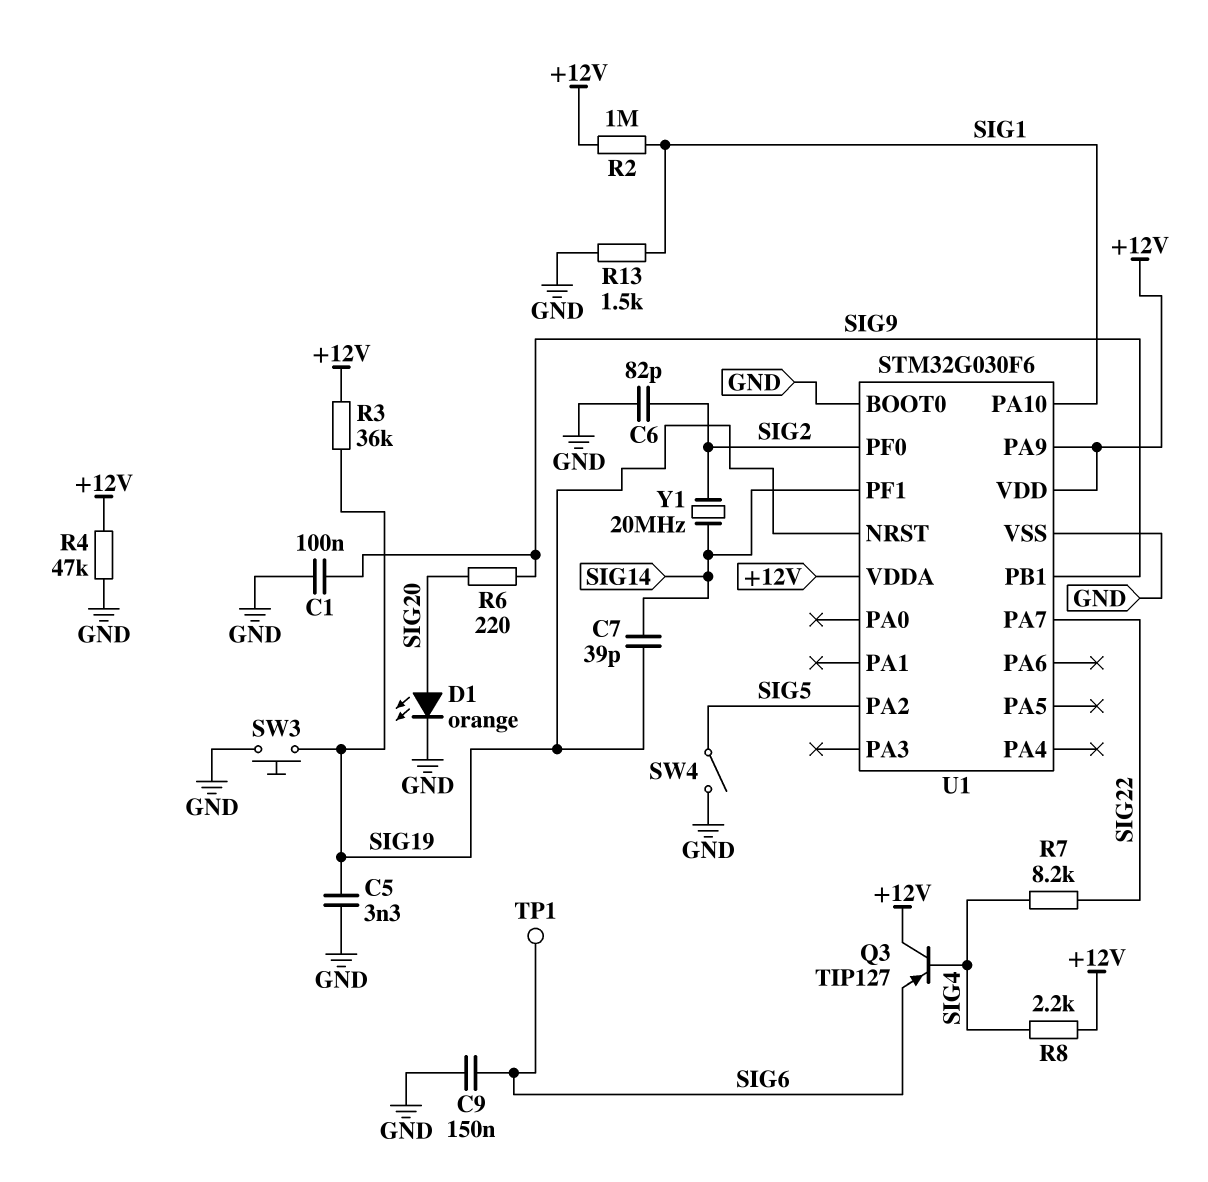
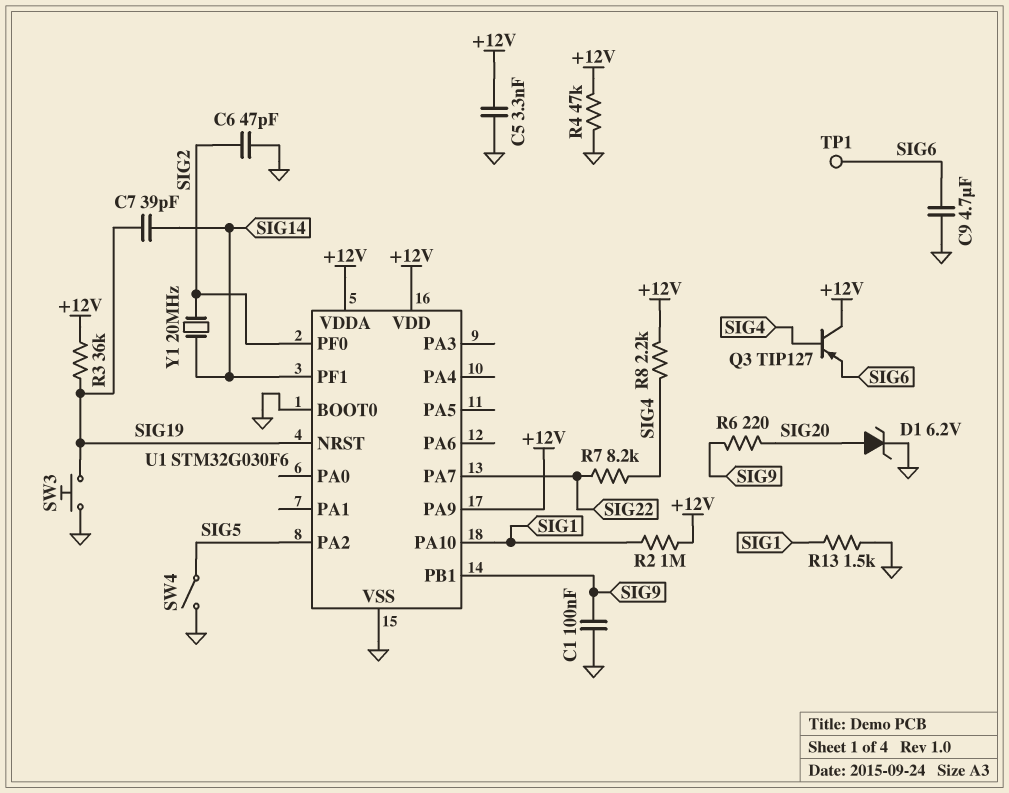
C5: 3.3nF (GND, SIG19) -> 3.3nF (+12V, GND)
C6: 82pF (GND, SIG2) -> 47pF (GND, SIG2)
C9: 150nF (GND, SIG6) -> 4.7uF (GND, SIG6)
D1: LED orange (A SIG20, K GND) -> zener 6.2V (A SIG20, K GND)

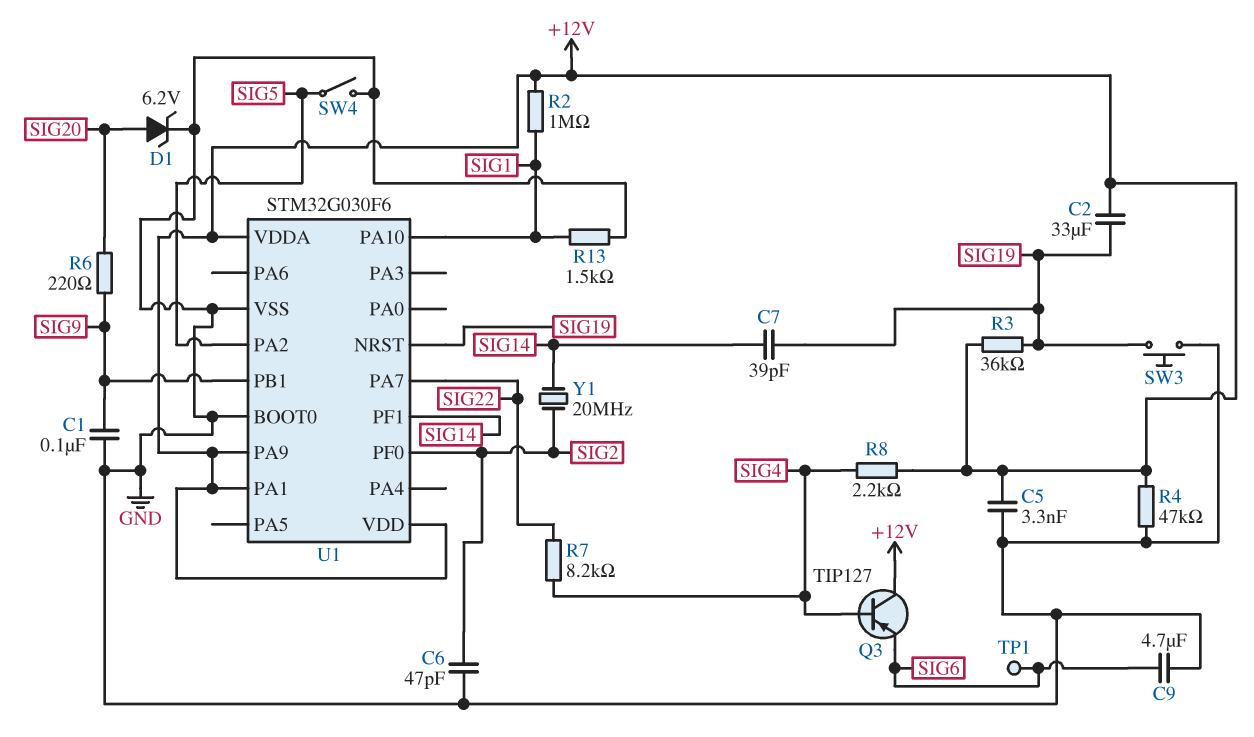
C2: none -> 33uF (+12V, SIG19)
U1 pin PA1: none -> +12V

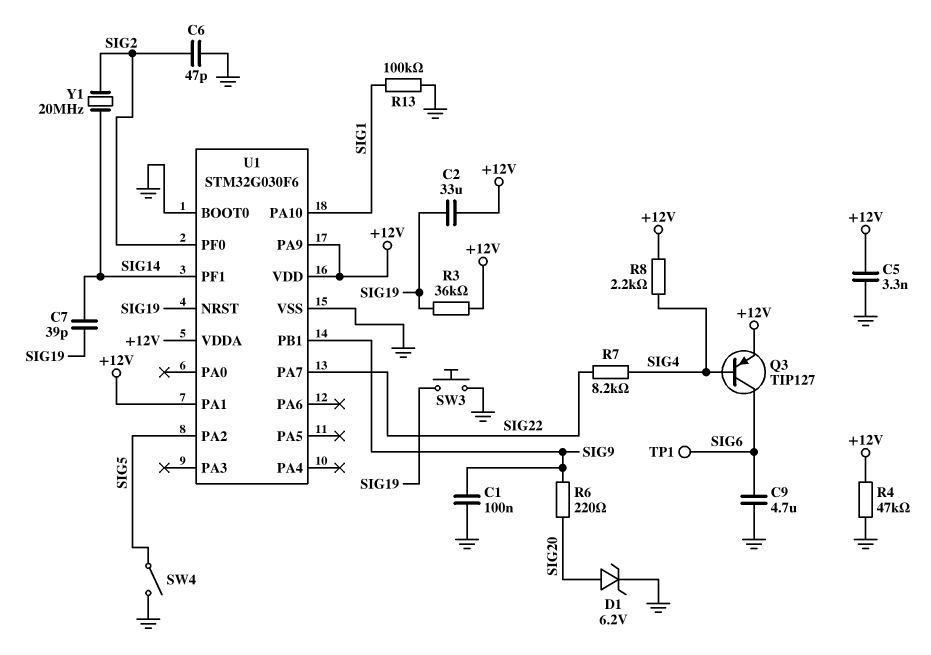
Q3: PNP TIP127 (B SIG4, C +12V, E SIG6) -> PNP TIP127 (B SIG4, C SIG6, E +12V)
R2: 1M (+12V, SIG1) -> none
R13: 1.5k (GND, SIG1) -> 100k (GND, SIG1)

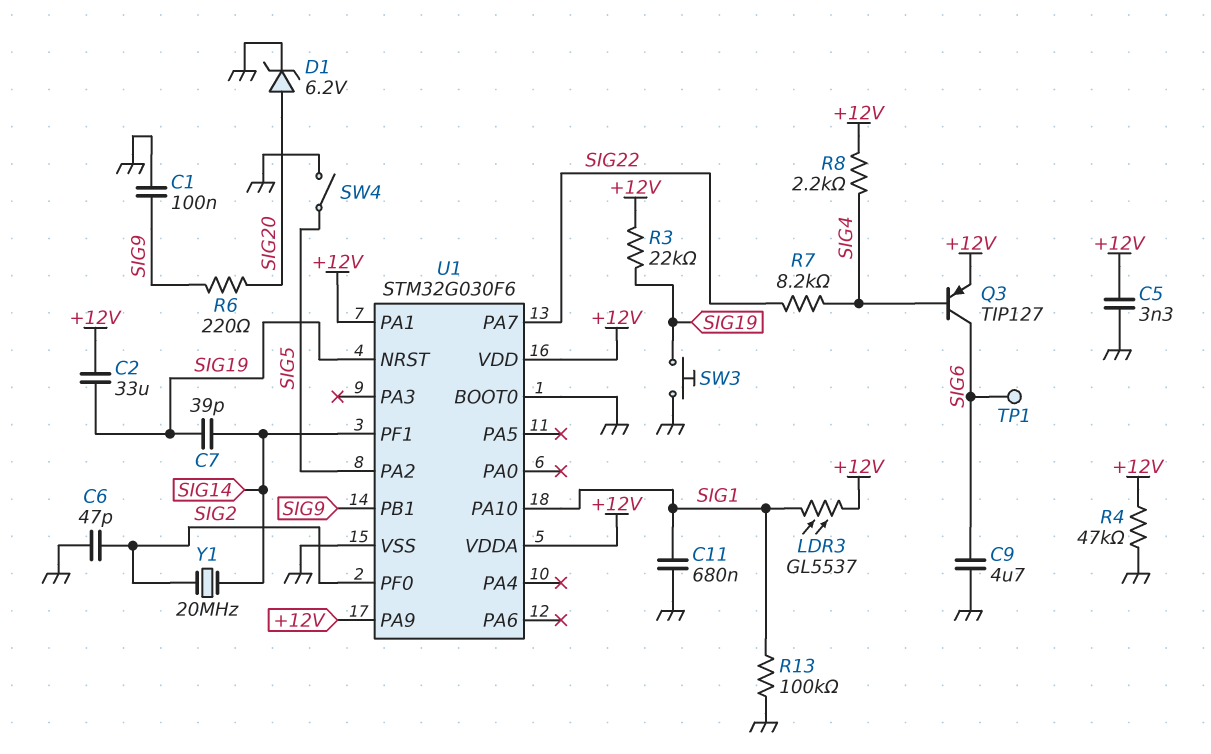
C11: none -> 680nF (GND, SIG1)
LDR3: none -> GL5537 (+12V, SIG1)
R3: 36k (+12V, SIG19) -> 22k (+12V, SIG19)

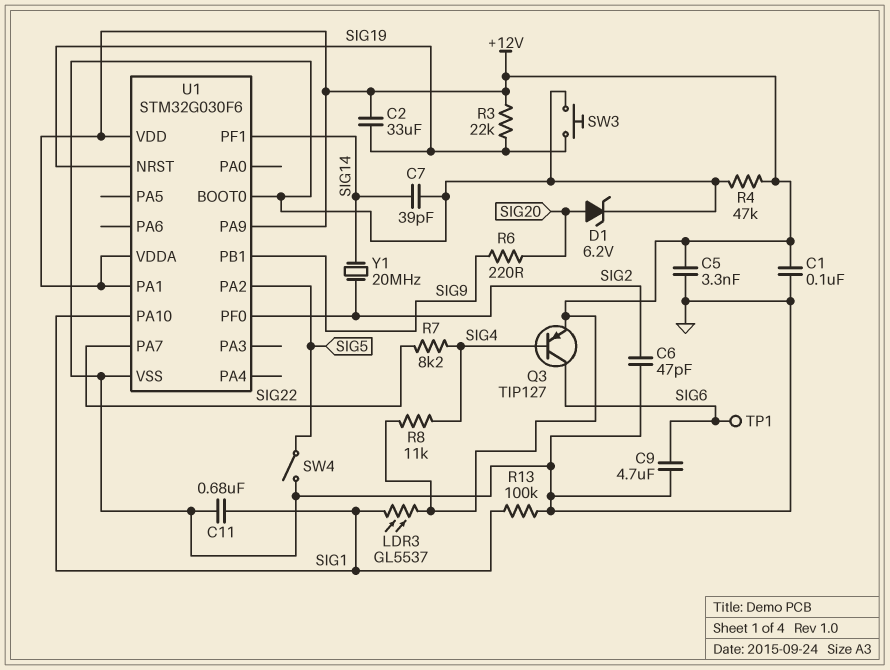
C1: 100nF (GND, SIG9) -> 100nF (+12V, GND)
C7: 39pF (SIG14, SIG19) -> 39pF (GND, SIG14)
R8: 2.2k (+12V, SIG4) -> 11k (+12V, SIG4)

